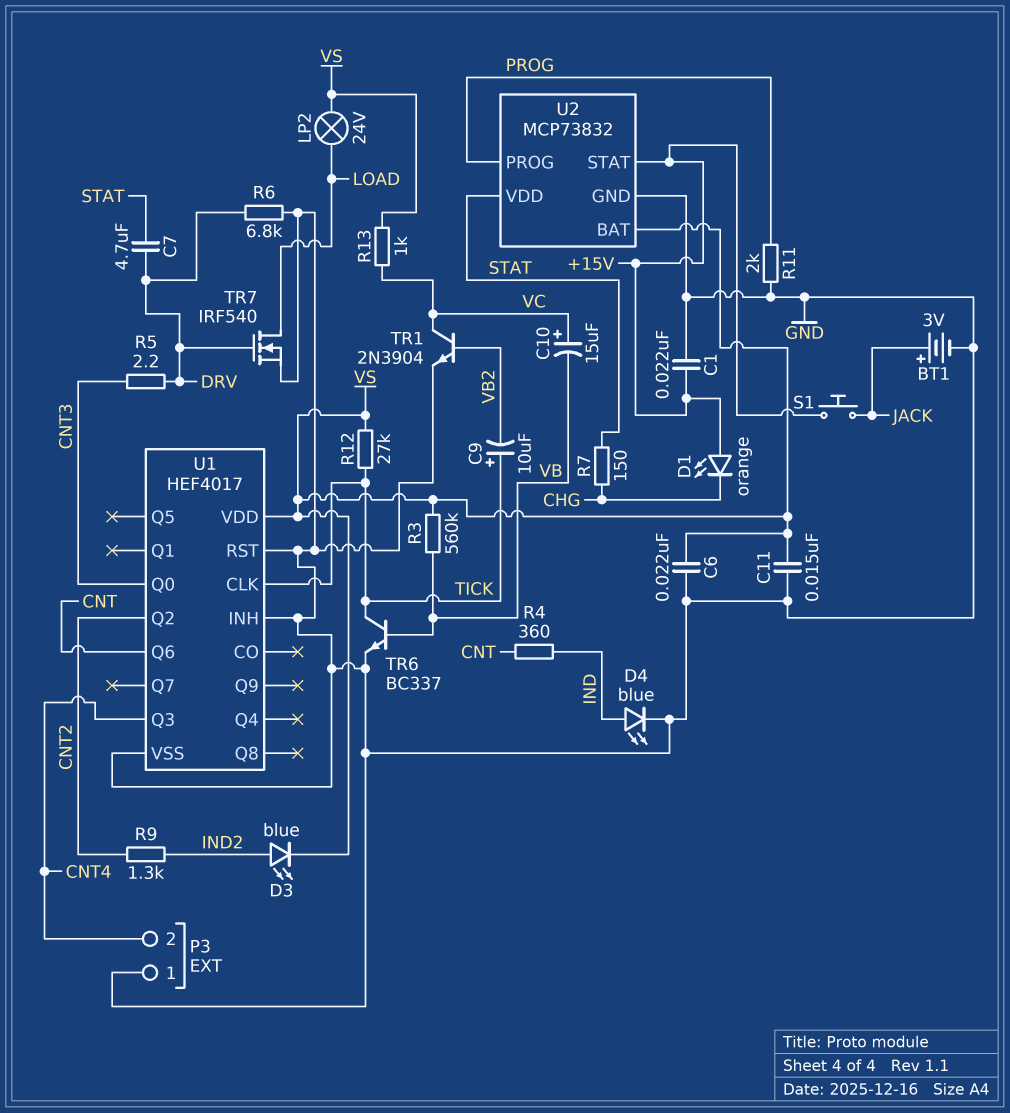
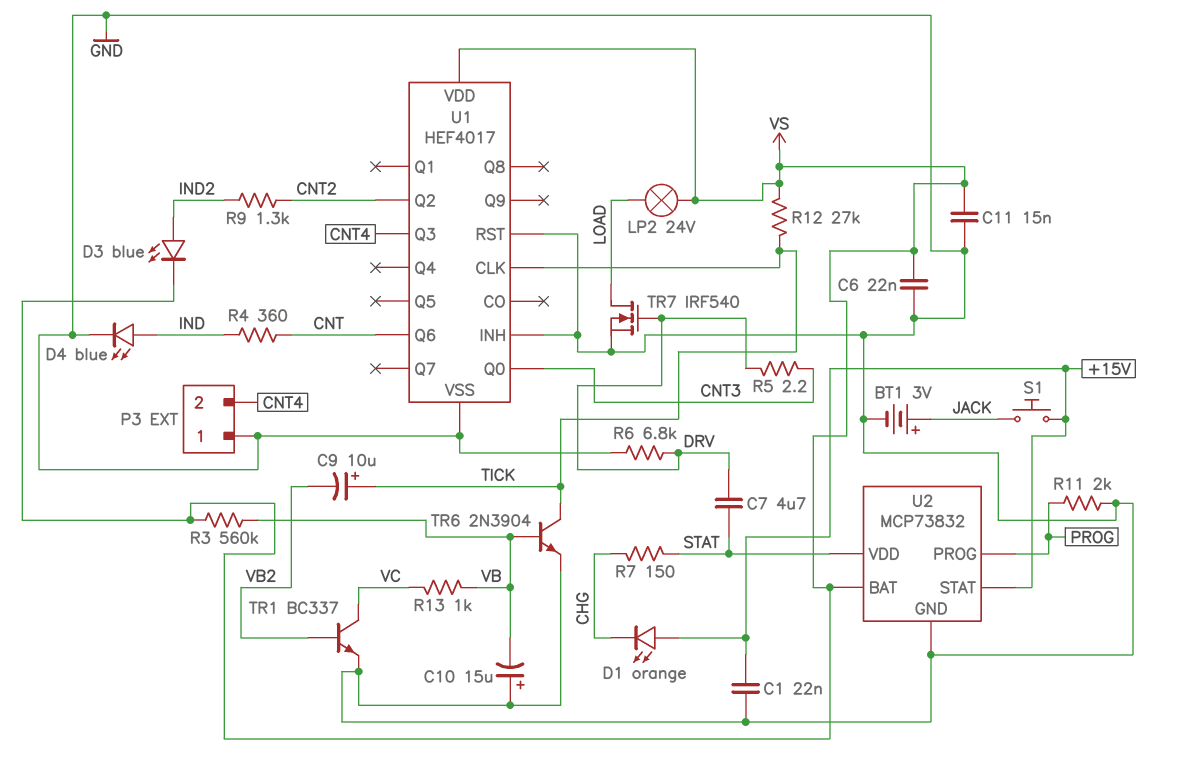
C10: 15uF (plus VC, minus VB) -> 15uF (plus GND, minus VB)
R13: 1k (VC, VS) -> 1k (VB, VC)
TR1: NPN 2N3904 (B VB2, C VC, E GND) -> NPN BC337 (B VB2, C VC, E GND)
TR6: NPN BC337 (B VB, C TICK, E GND) -> NPN 2N3904 (B VB, C TICK, E GND)

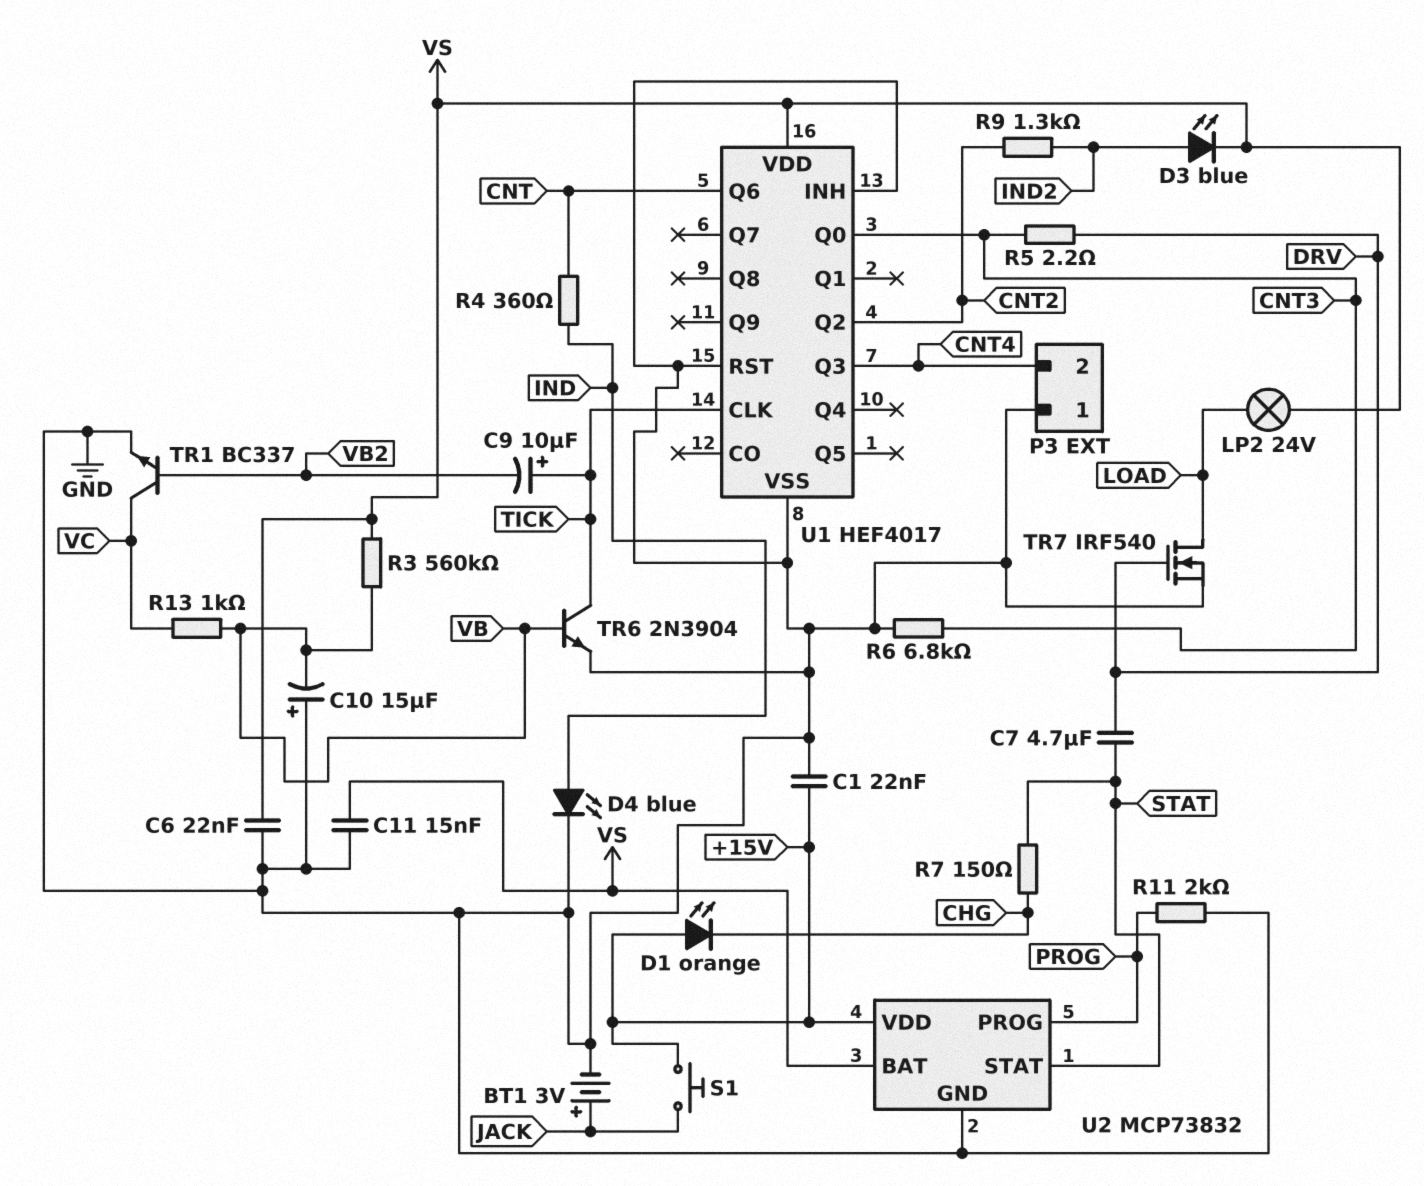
R6: 6.8k (DRV, GND) -> 6.8k (CNT3, GND)
R12: 27k (TICK, VS) -> none
U2 pin STAT: +15V -> STAT
U2 pin VDD: STAT -> +15V

